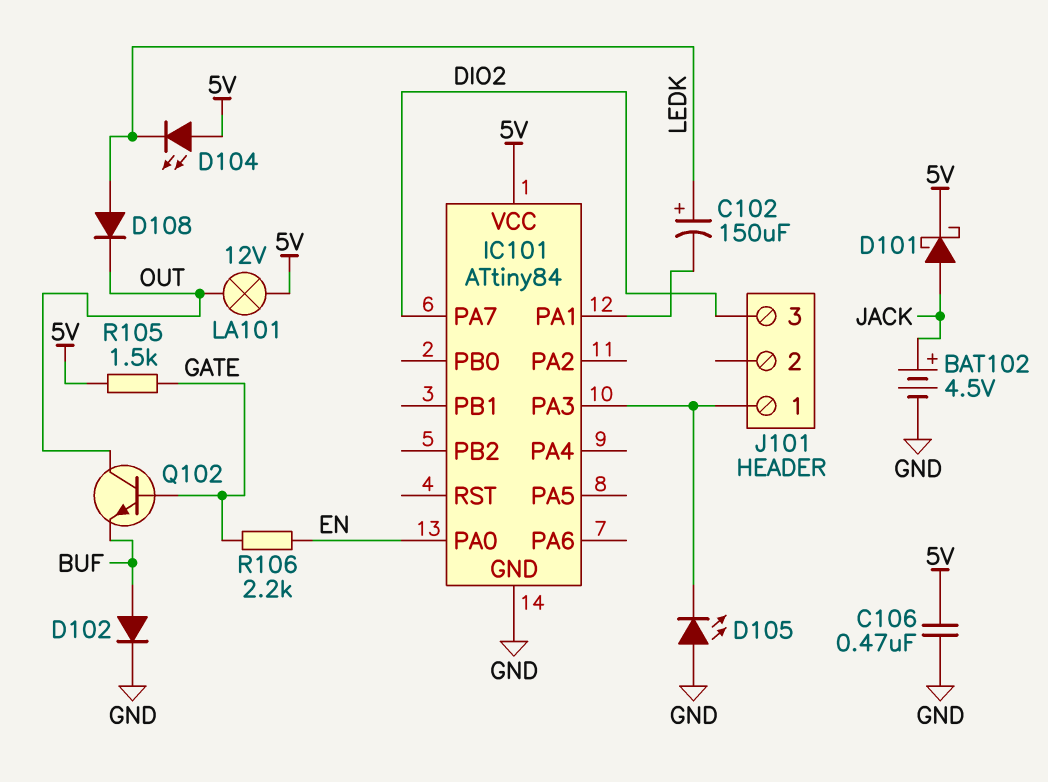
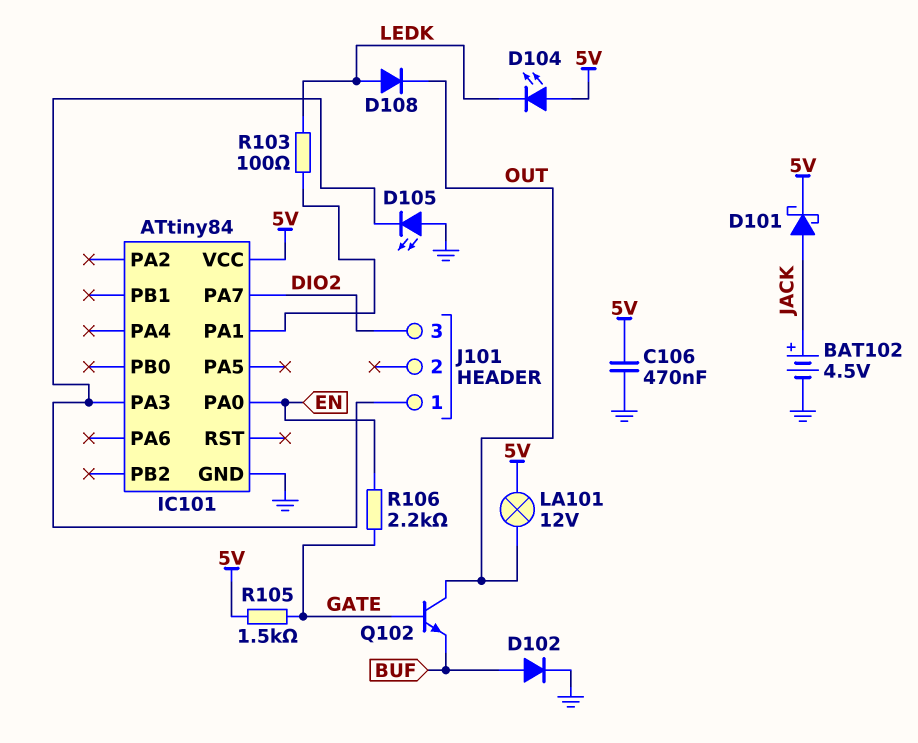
C102: 150uF (plus LEDK, minus IC101/PA1) -> none
R103: none -> 100 (IC101/PA1, LEDK)

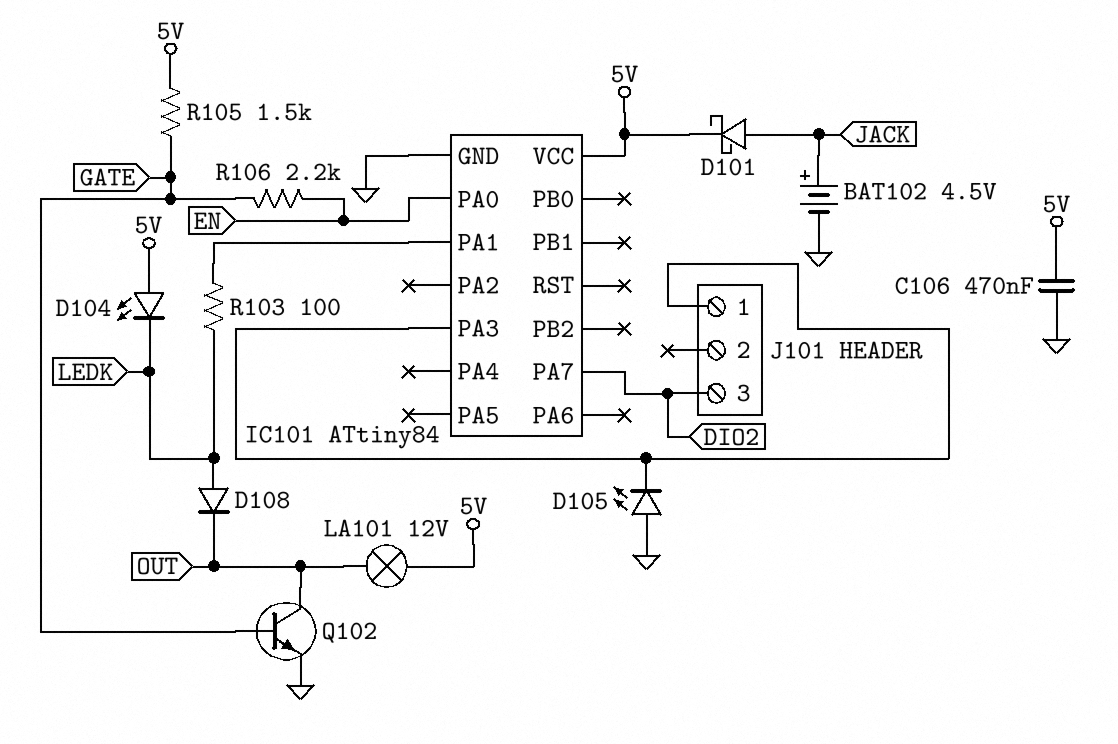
D102: diode (A BUF, K GND) -> none
Q102: NPN (B GATE, C OUT, E BUF) -> NPN (B GATE, C OUT, E GND)

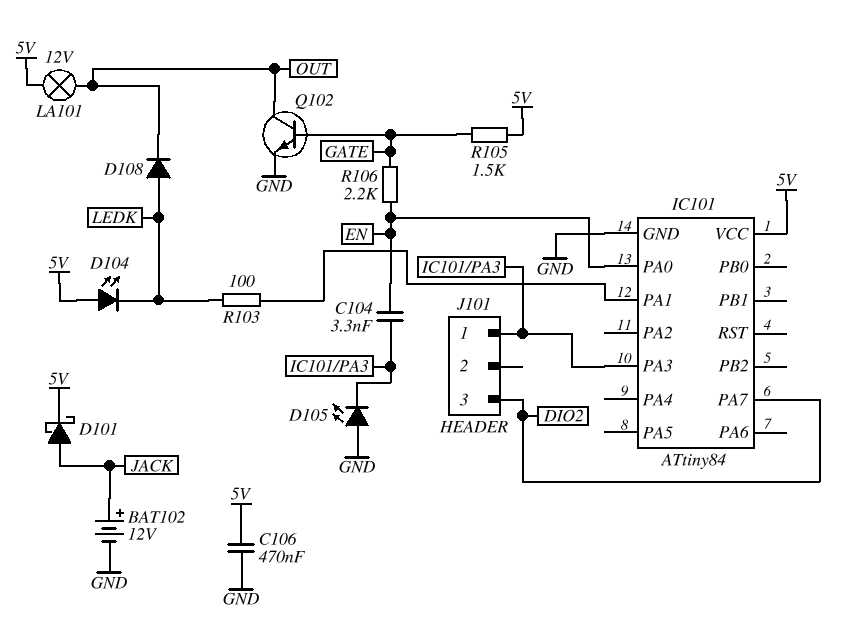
BAT102: 4.5V (plus JACK, minus GND) -> 12V (plus JACK, minus GND)
C104: none -> 3.3nF (EN, IC101/PA3)

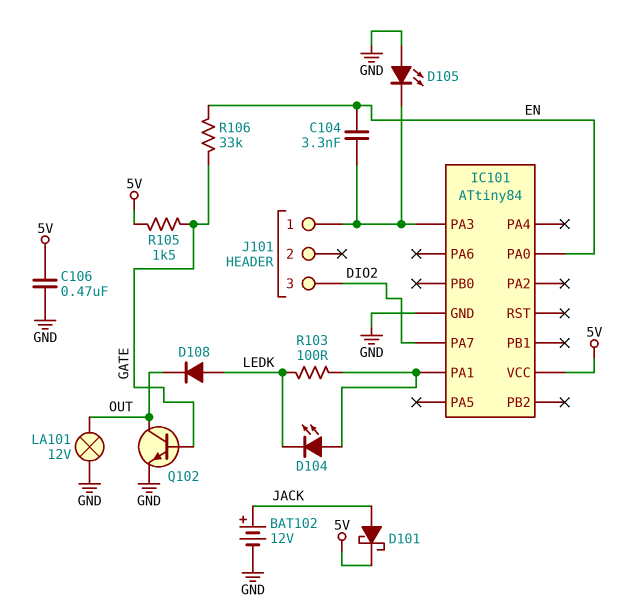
D104: LED (A 5V, K LEDK) -> LED (A IC101/PA1, K LEDK)
LA101: lamp 12V (5V, OUT) -> lamp 12V (GND, OUT)
R106: 2.2k (EN, GATE) -> 33k (EN, GATE)

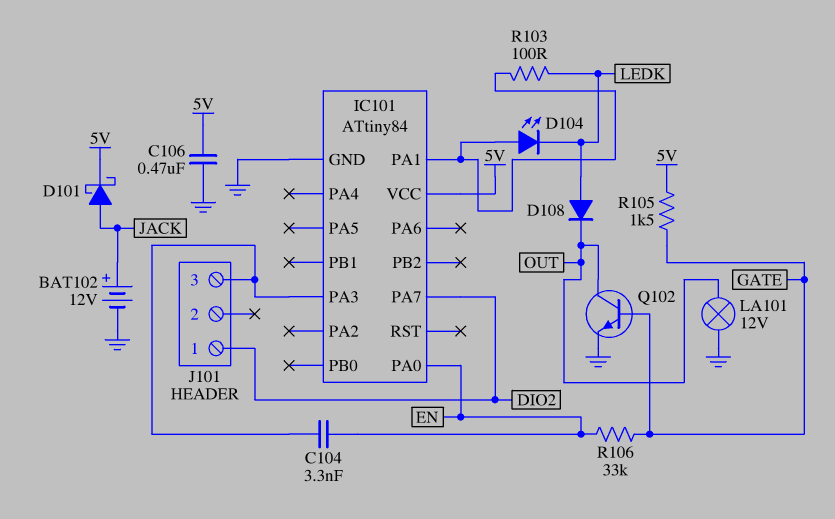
D105: LED (A GND, K IC101/PA3) -> none
J101 pin 1: IC101/PA3 -> DIO2
J101 pin 3: DIO2 -> IC101/PA3

